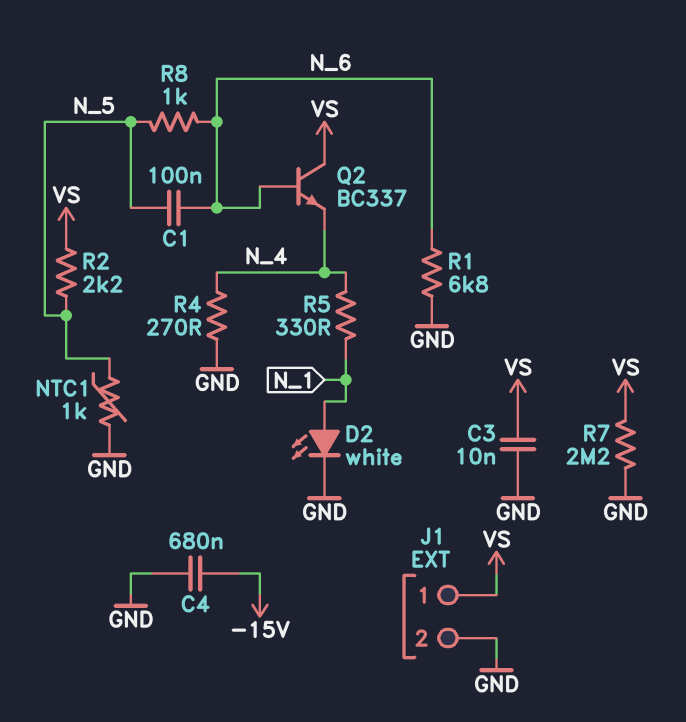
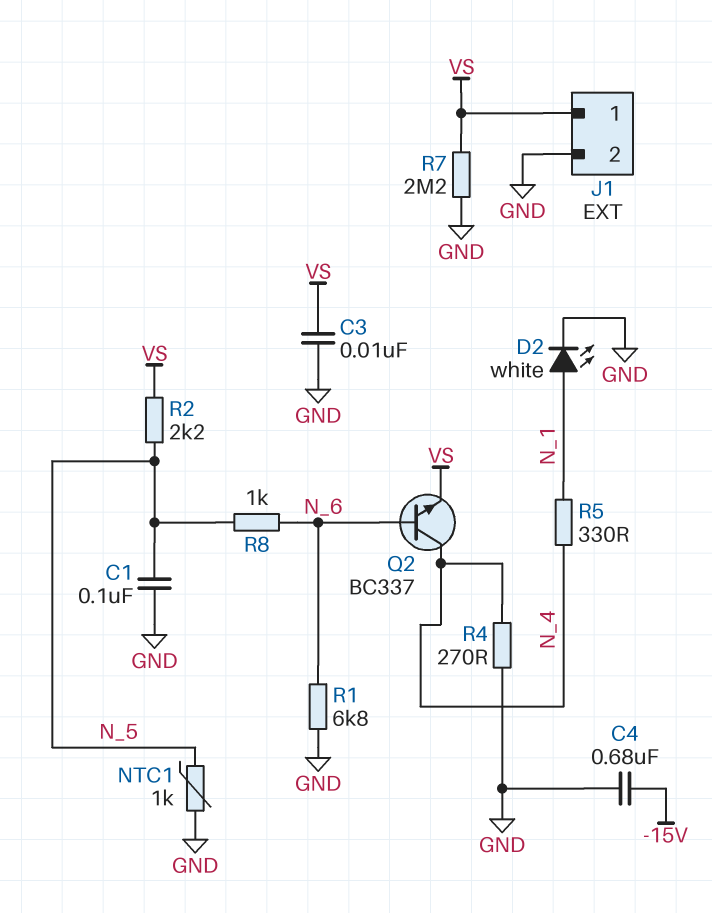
C1: 100nF (N_5, N_6) -> 100nF (GND, N_5)
Q2: NPN BC337 (B N_6, C VS, E N_4) -> NPN BC337 (B N_6, C N_4, E VS)

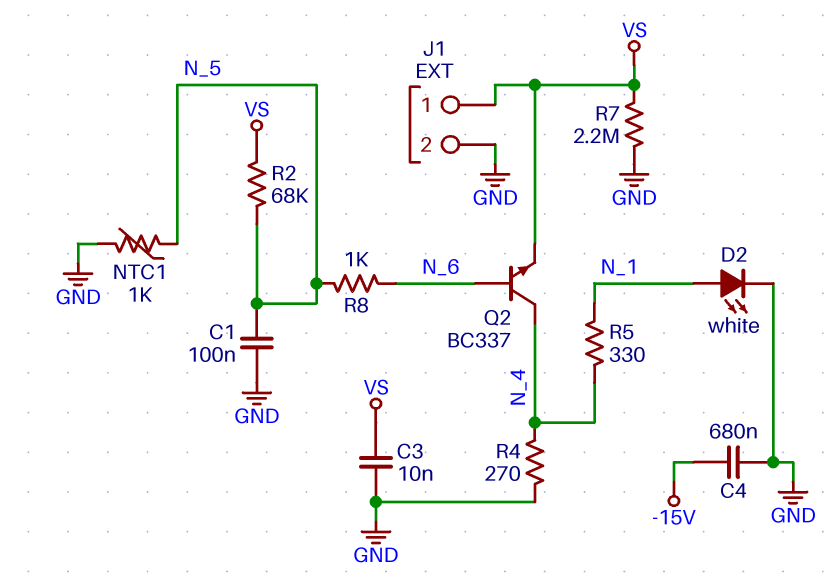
R1: 6.8k (GND, N_6) -> none
R2: 2.2k (N_5, VS) -> 68k (N_5, VS)

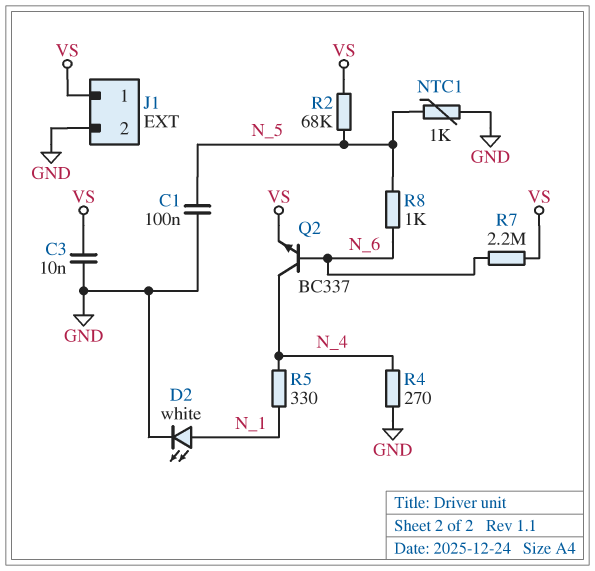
C4: 680nF (-15V, GND) -> none
R7: 2.2M (GND, VS) -> 2.2M (N_6, VS)

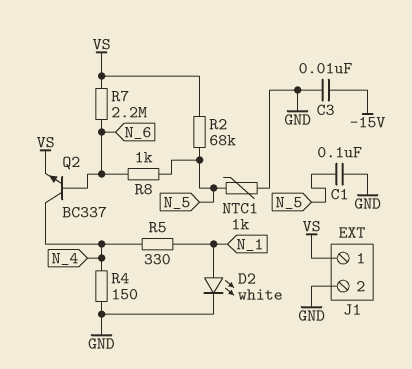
C3: 10nF (GND, VS) -> 10nF (-15V, GND)
R4: 270 (GND, N_4) -> 150 (GND, N_4)

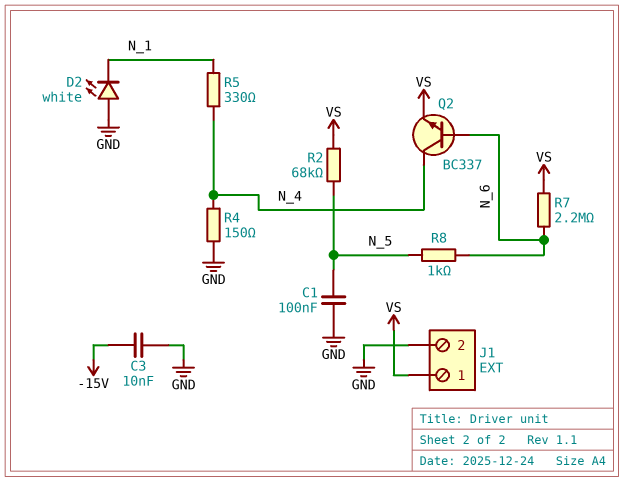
D2: LED white (A N_1, K GND) -> LED white (A GND, K N_1)
NTC1: 1k (GND, N_5) -> none

